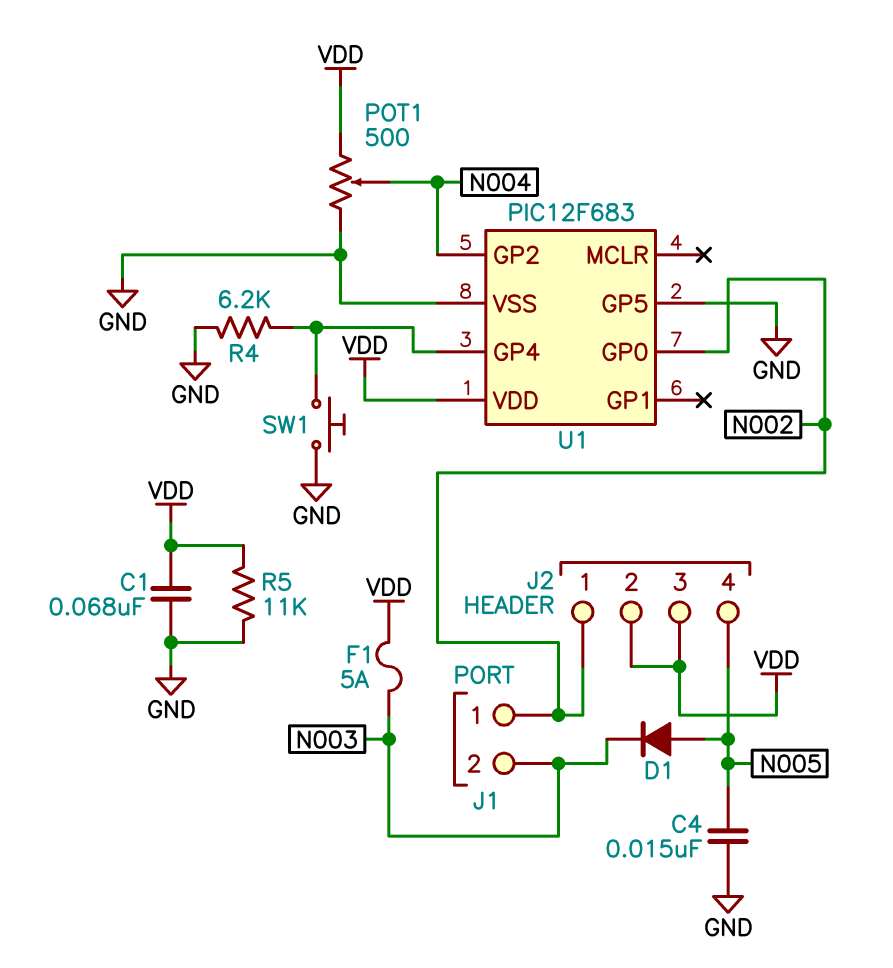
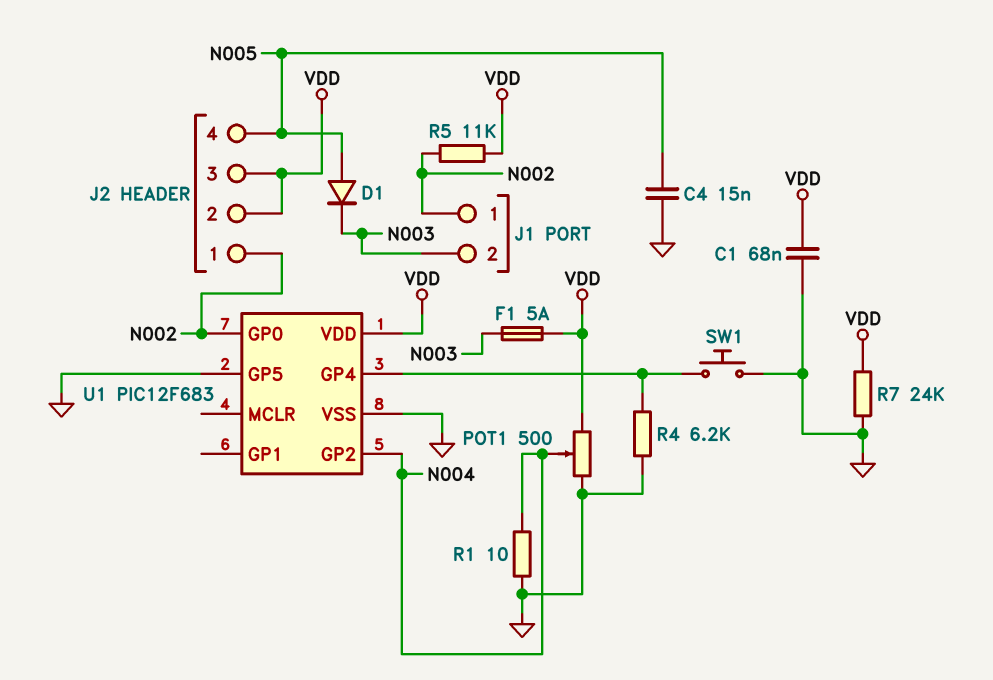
R1: none -> 10 (GND, N004)
R5: 11k (GND, VDD) -> 11k (N002, VDD)
R7: none -> 24k (GND, VDD)

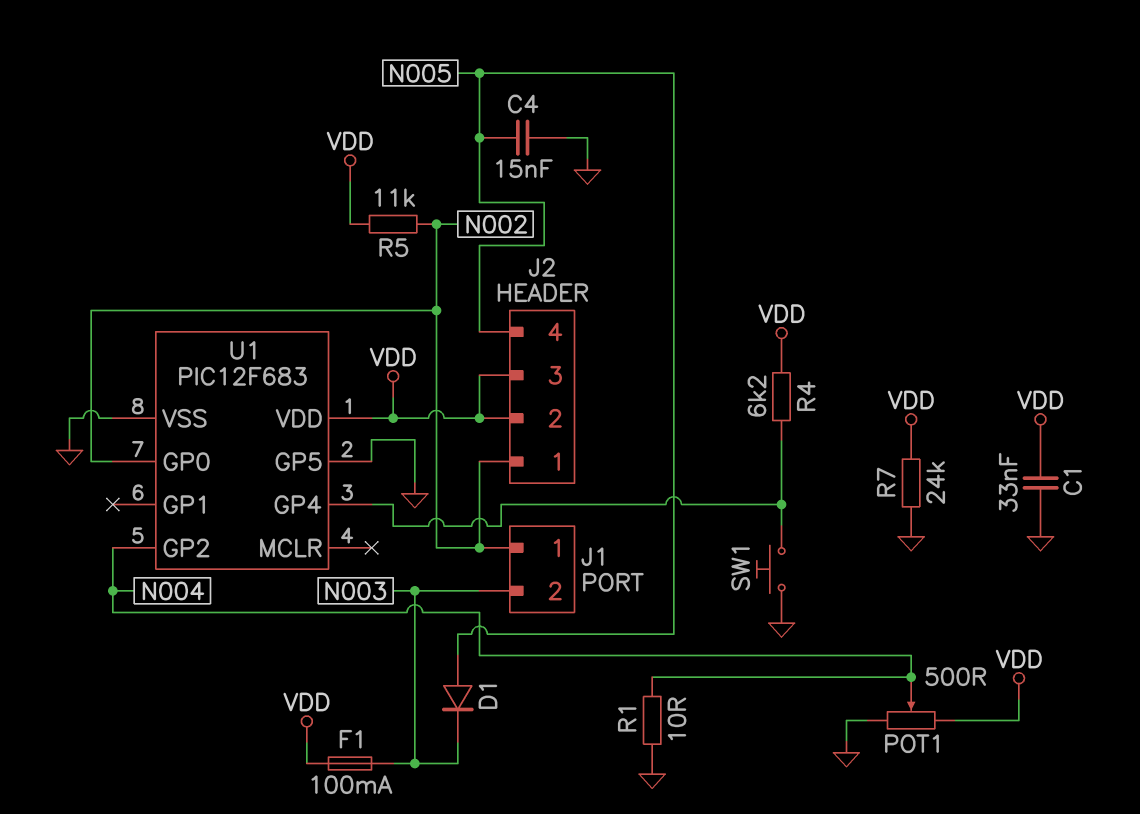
C1: 68nF (GND, VDD) -> 33nF (GND, VDD)
F1: 5A (N003, VDD) -> 100mA (N003, VDD)
R4: 6.2k (GND, U1/GP4) -> 6.2k (U1/GP4, VDD)

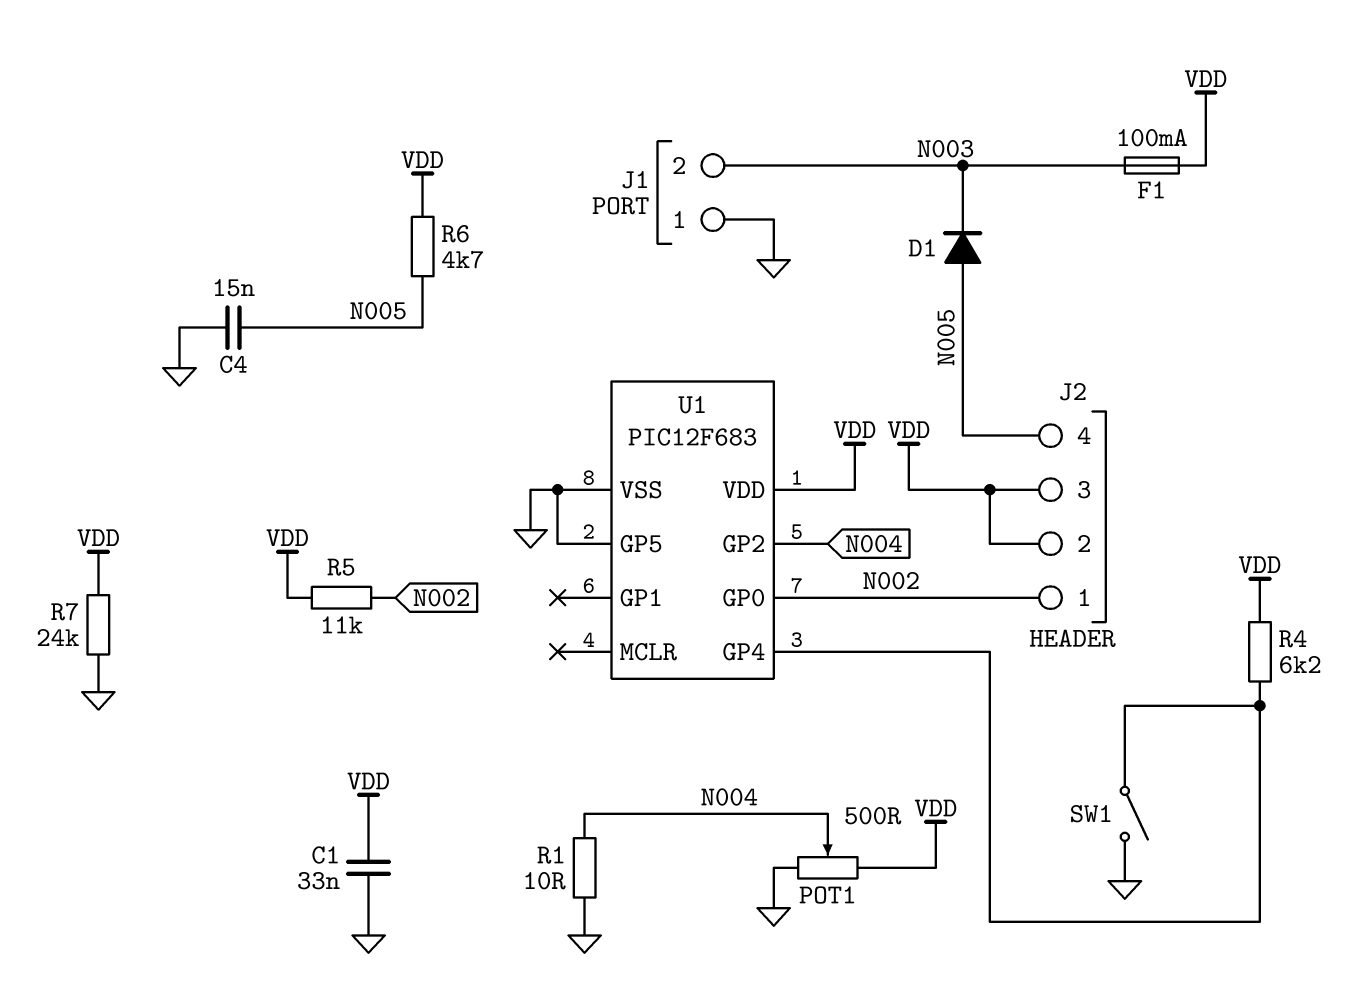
J1 pin 1: N002 -> GND
R6: none -> 4.7k (N005, VDD)
SW1: button (GND, U1/GP4) -> switch (GND, U1/GP4)

